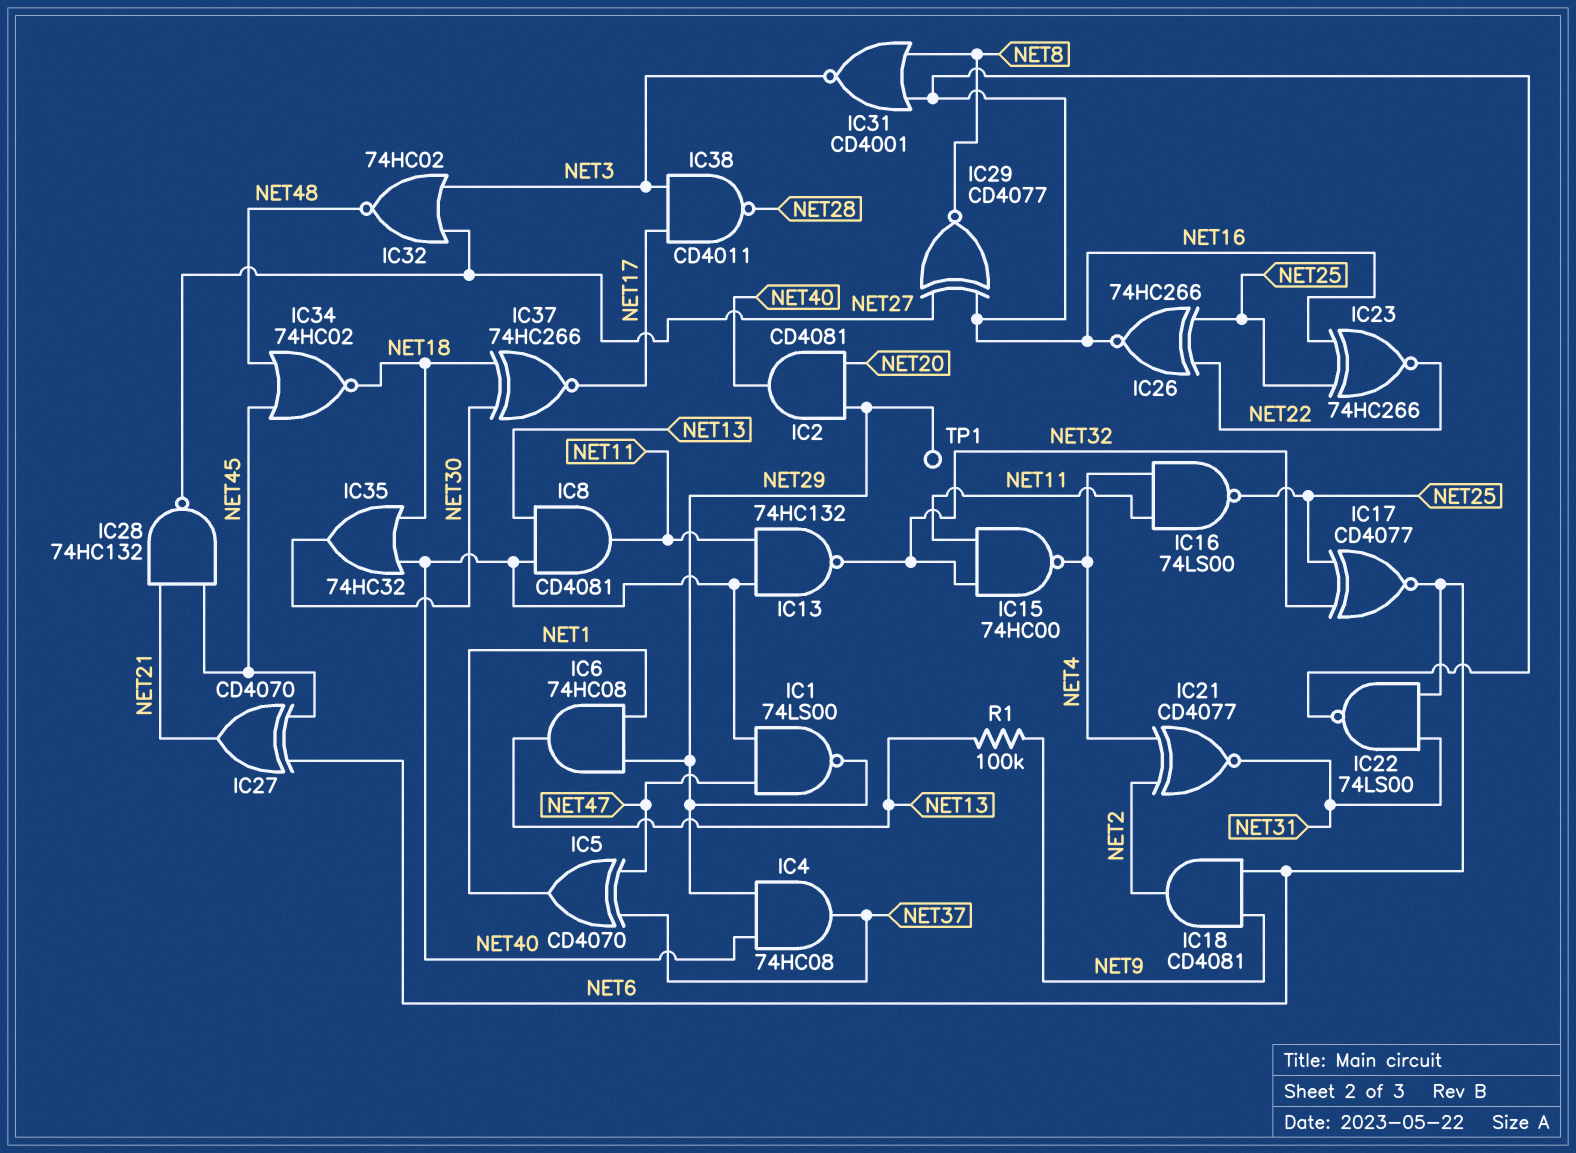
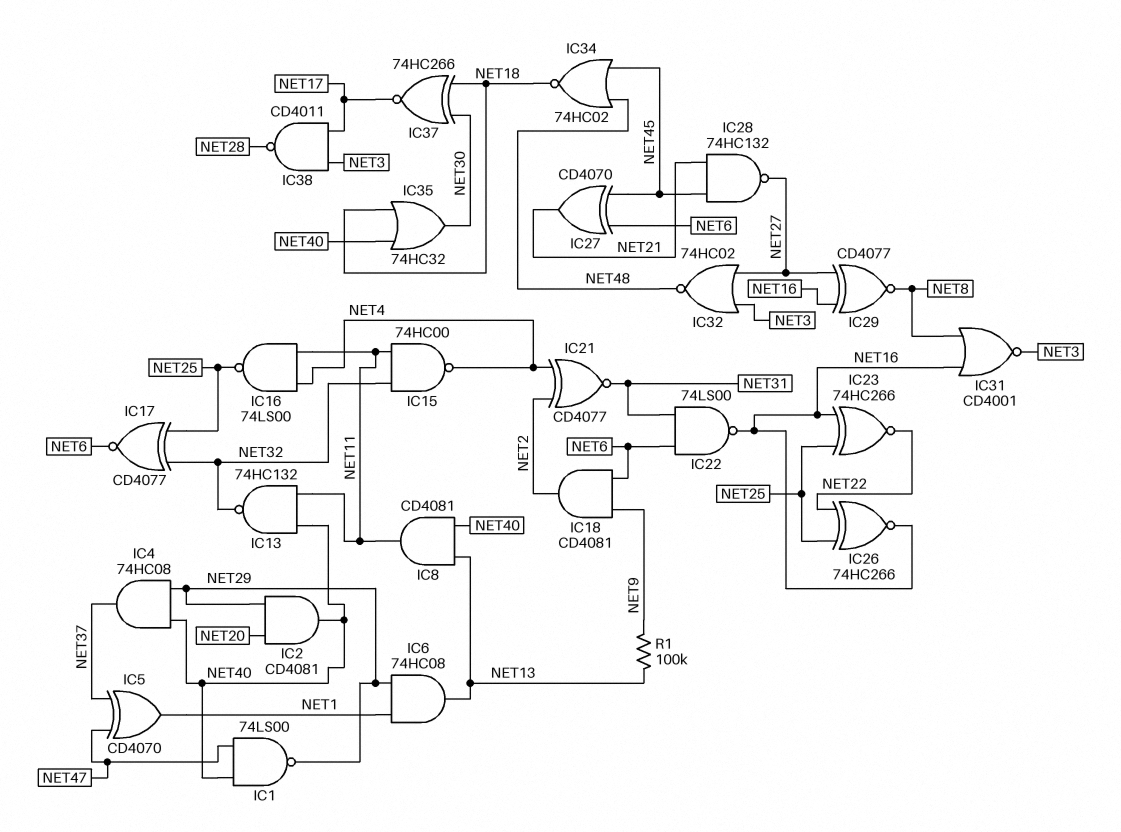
TP1: test point (NET29) -> none

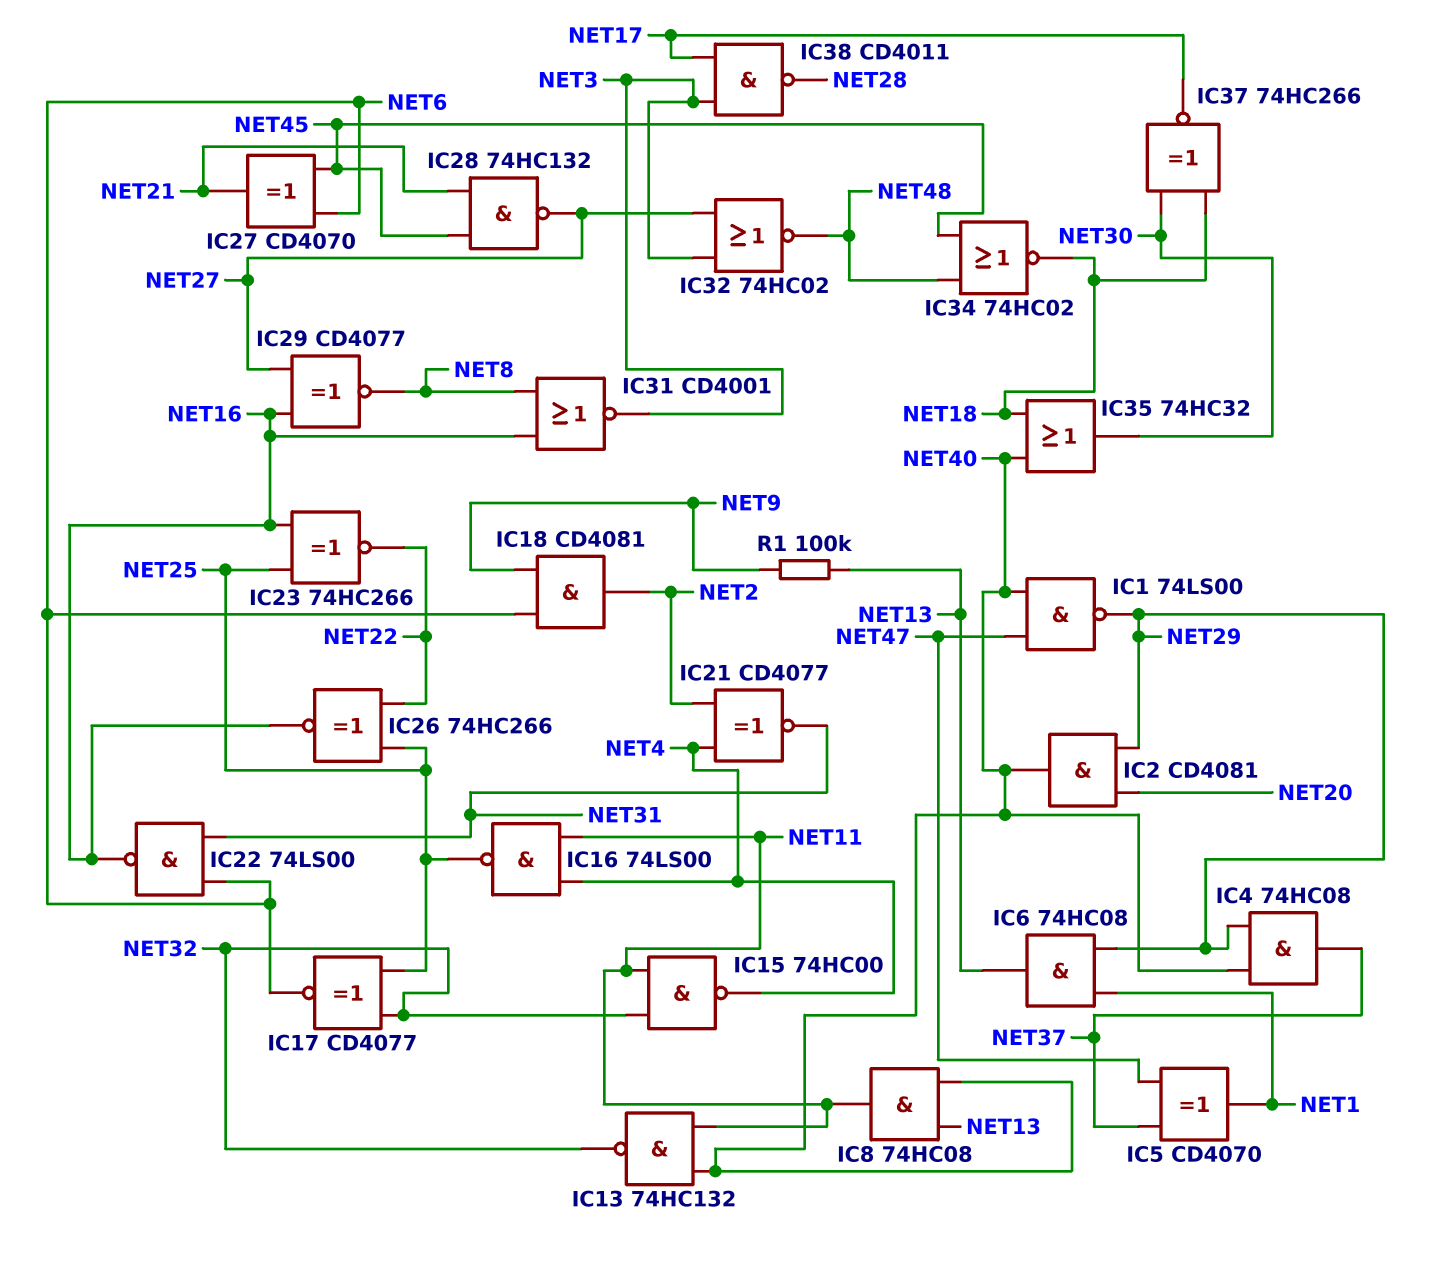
IC8: AND CD4081 (in NET13, in NET40, out NET11) -> AND 74HC08 (in NET13, in NET40, out NET11)

